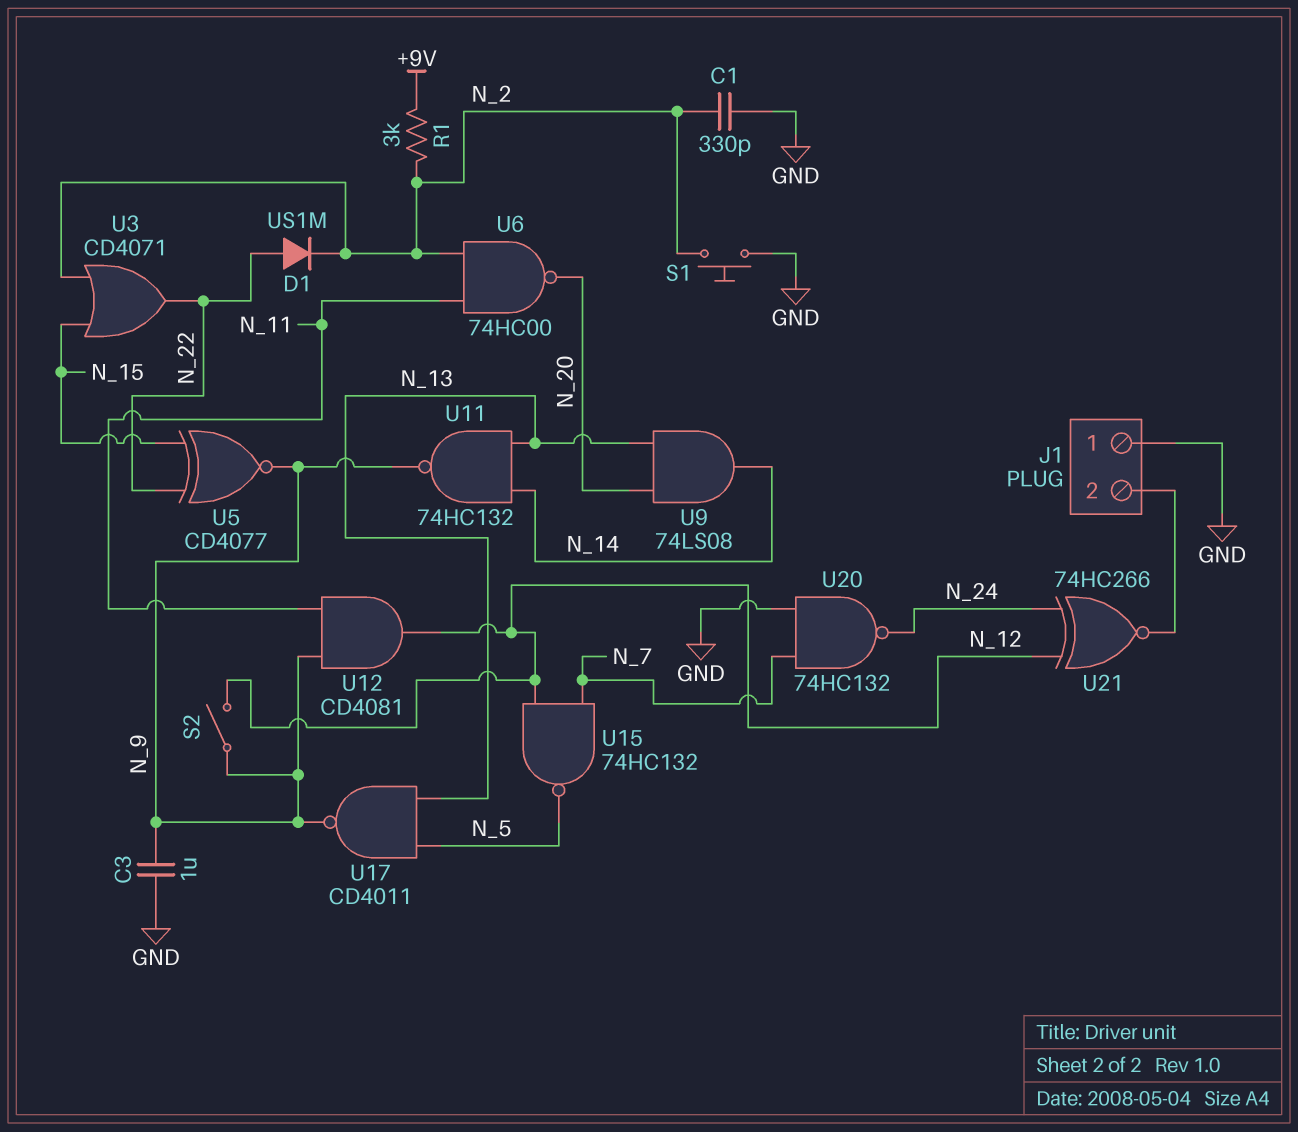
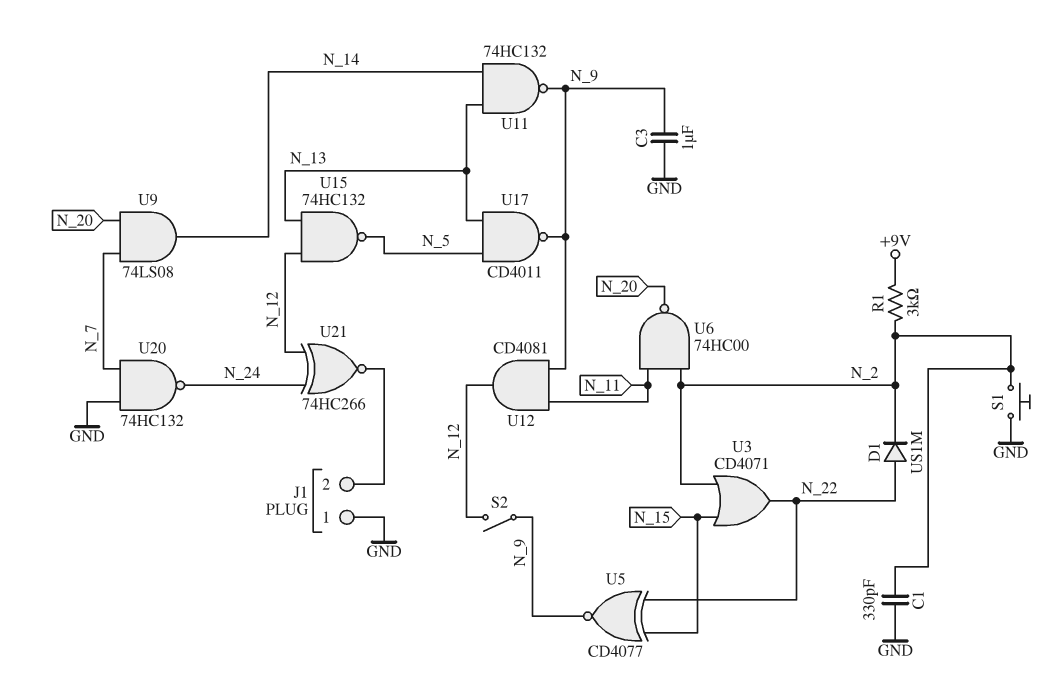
U9: AND 74LS08 (in N_13, in N_20, out N_14) -> AND 74LS08 (in N_7, in N_20, out N_14)
U15: NAND 74HC132 (in N_7, in N_12, out N_5) -> NAND 74HC132 (in N_12, in N_13, out N_5)

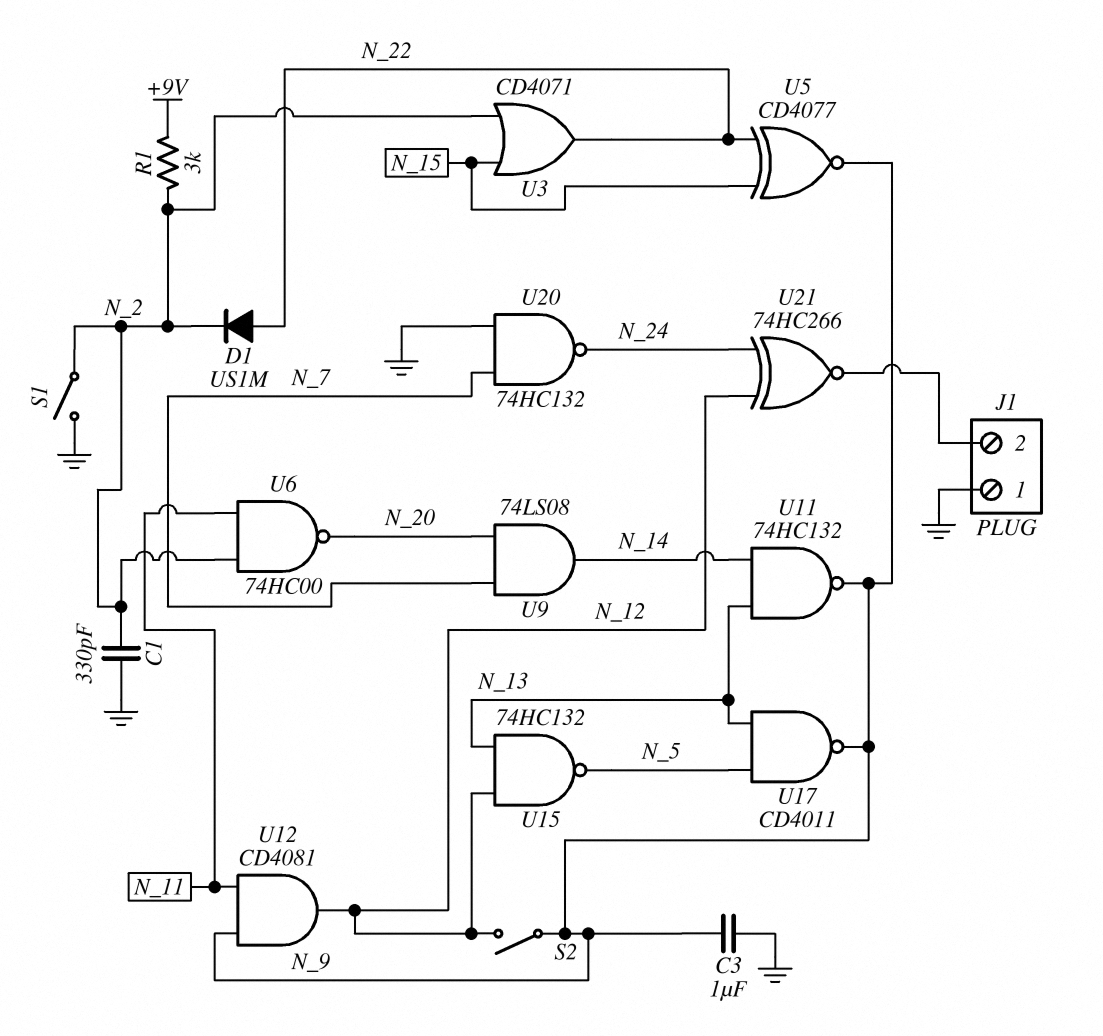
S1: button (GND, N_2) -> switch (GND, N_2)

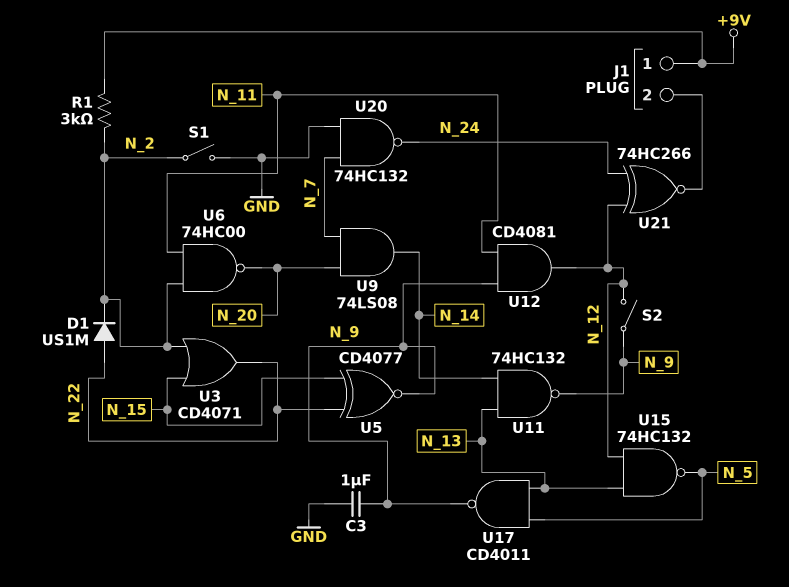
C1: 330pF (GND, N_2) -> none
J1 pin 1: GND -> +9V

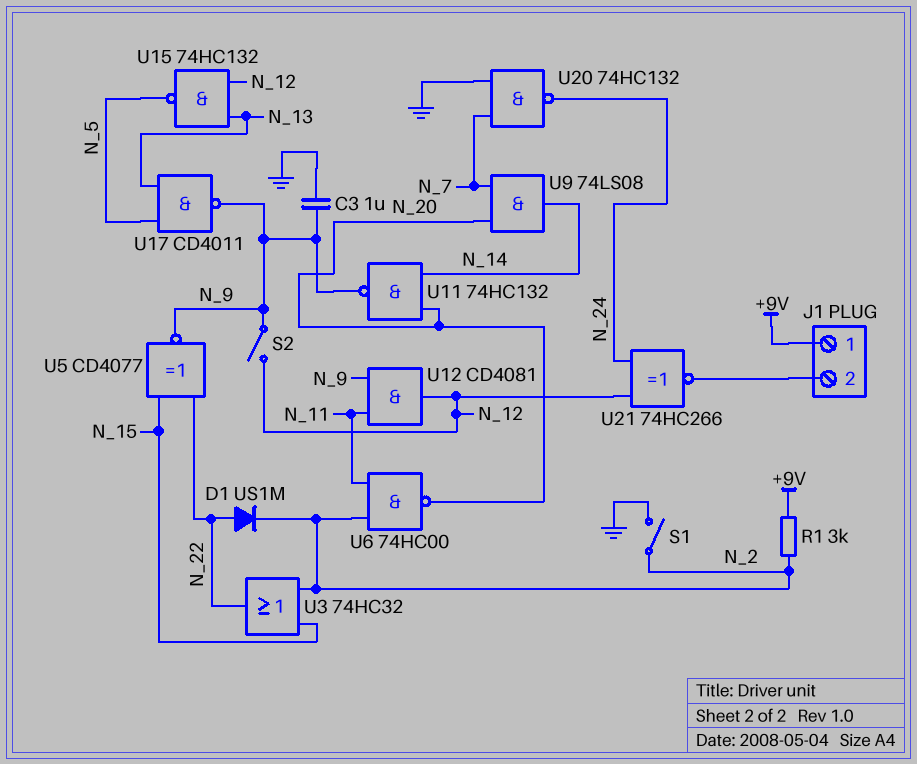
U3: OR CD4071 (in N_2, in N_15, out N_22) -> OR 74HC32 (in N_2, in N_15, out N_22)
U11: NAND 74HC132 (in N_13, in N_14, out N_9) -> NAND 74HC132 (in N_14, in N_20, out N_9)

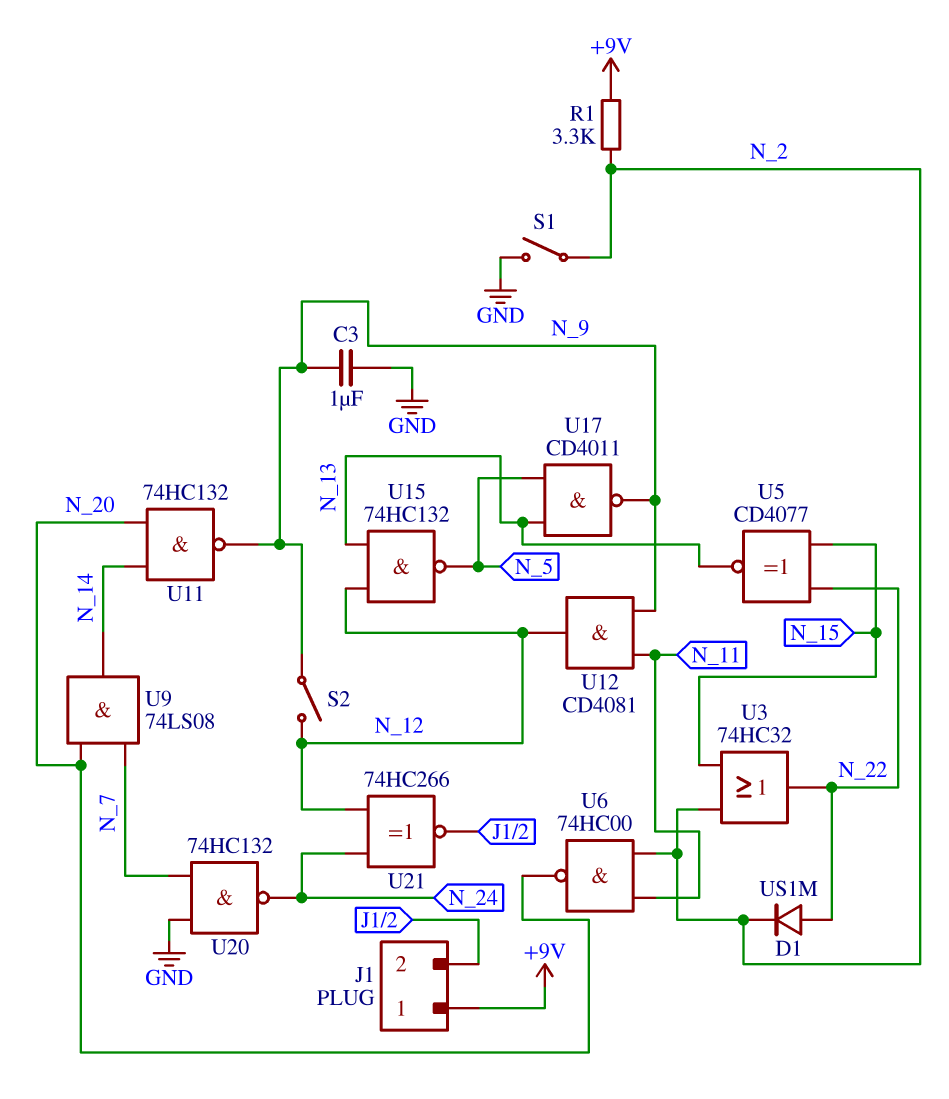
R1: 3k (+9V, N_2) -> 3.3k (+9V, N_2)
U5: XNOR CD4077 (in N_15, in N_22, out N_9) -> XNOR CD4077 (in N_15, in N_22, out N_13)

